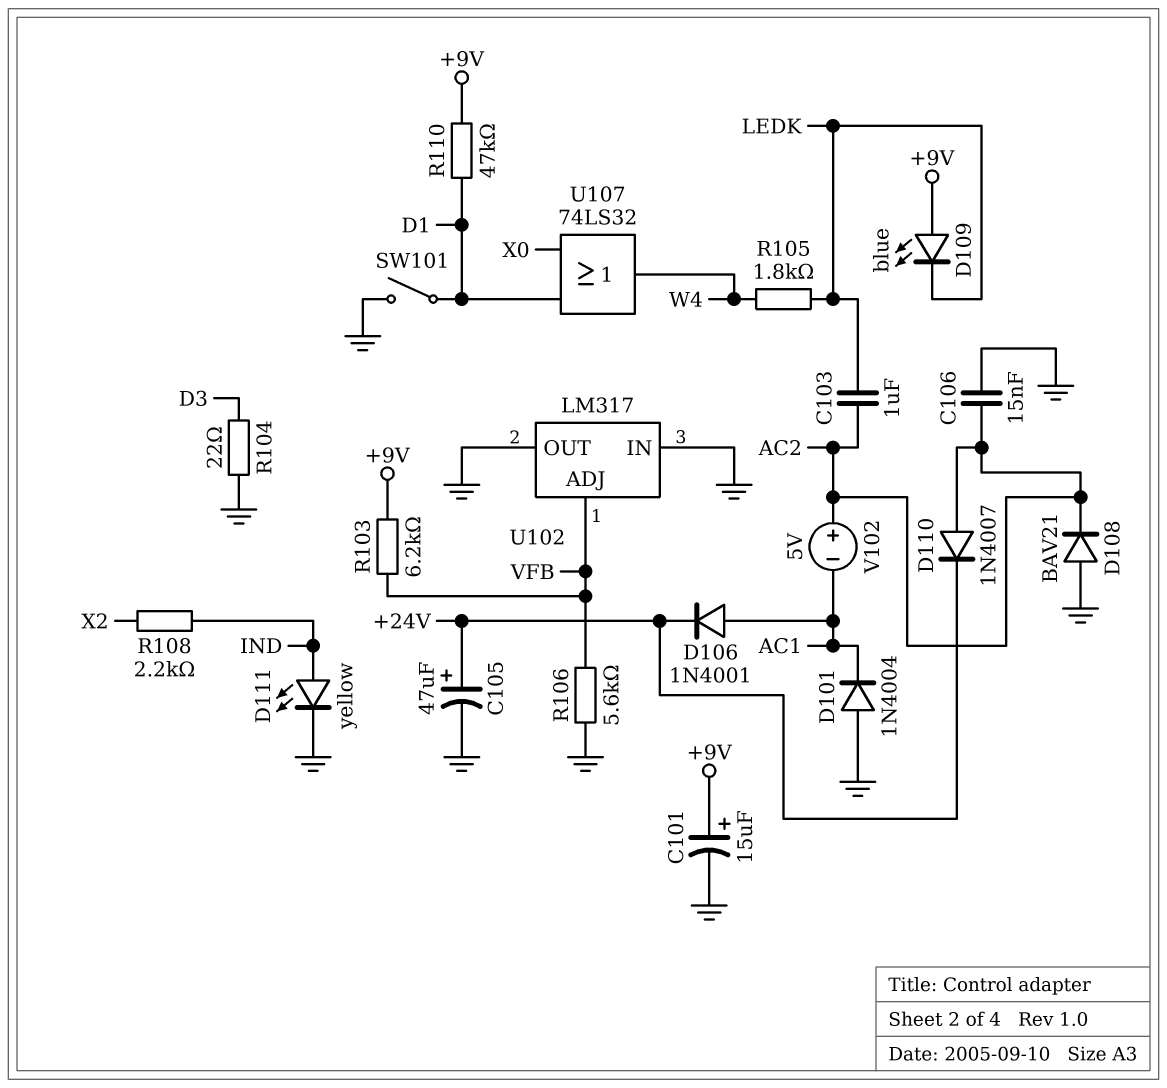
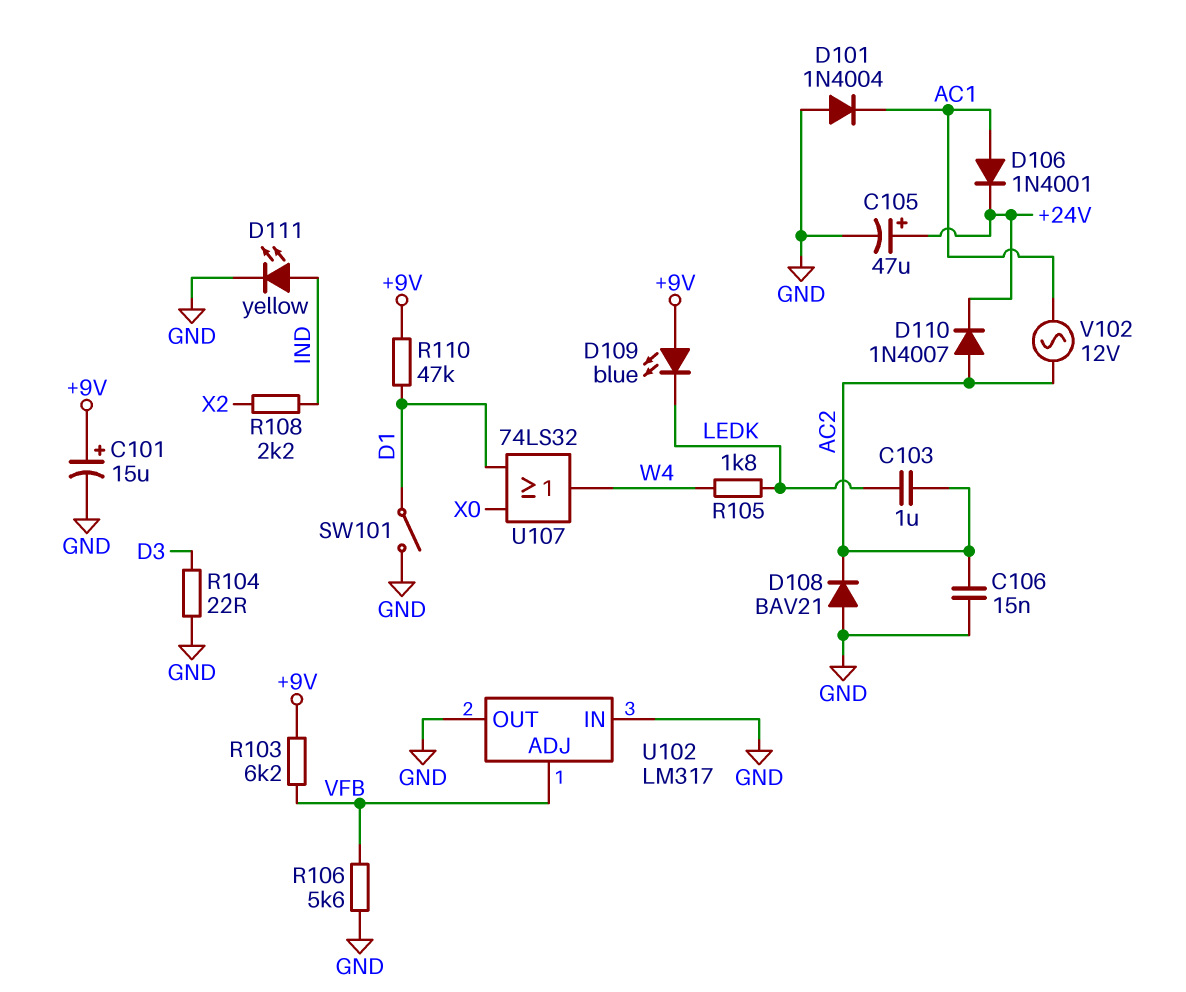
V102: 5V (plus AC2, minus AC1) -> AC 12V (AC1, AC2)

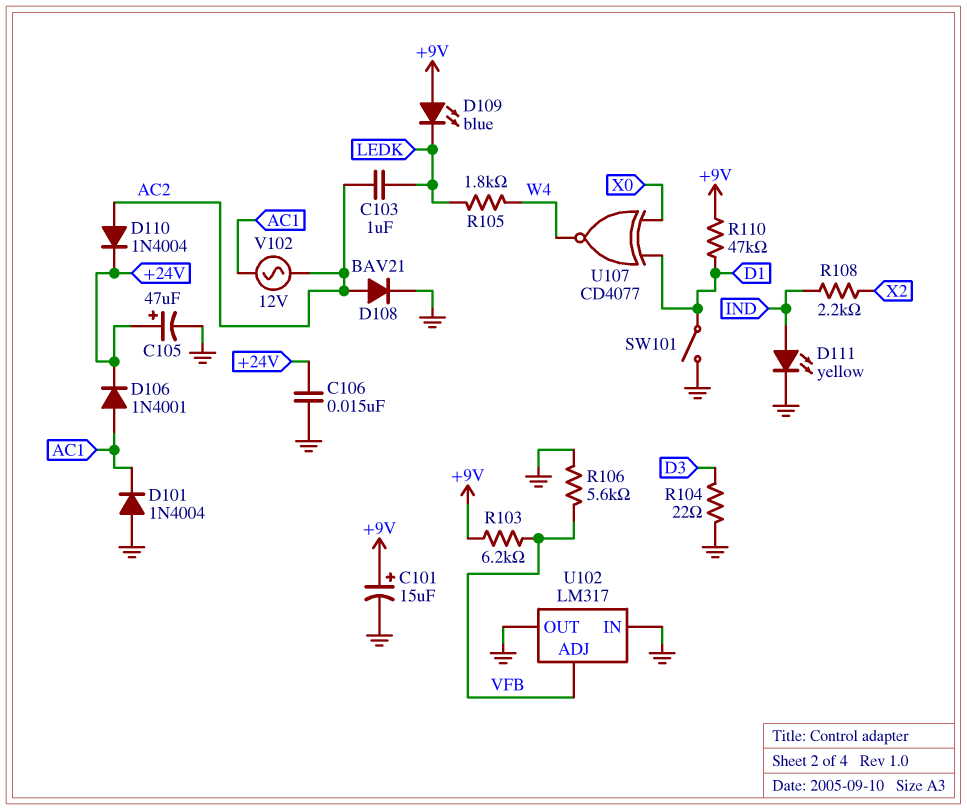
C106: 15nF (AC2, GND) -> 15nF (+24V, GND)
D108: diode BAV21 (A GND, K AC2) -> diode BAV21 (A AC2, K GND)
D110: diode 1N4007 (A AC2, K +24V) -> diode 1N4004 (A AC2, K +24V)
U107: OR 74LS32 (in D1, in X0, out W4) -> XNOR CD4077 (in D1, in X0, out W4)

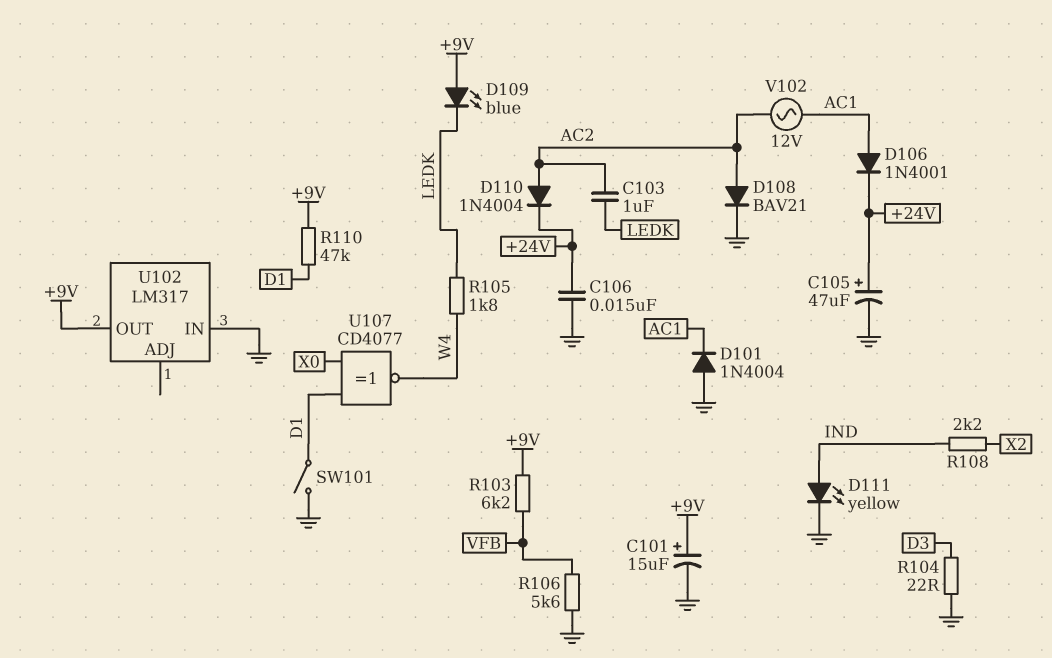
U102 pin ADJ: VFB -> none
U102 pin OUT: GND -> +9V

